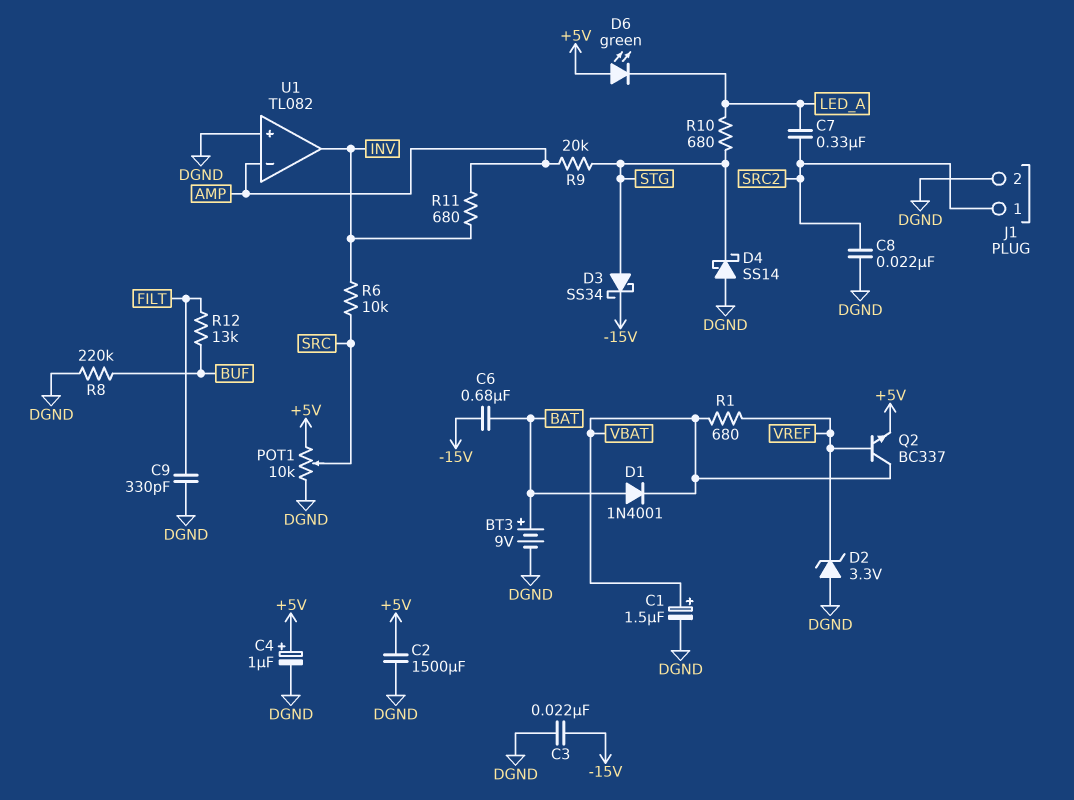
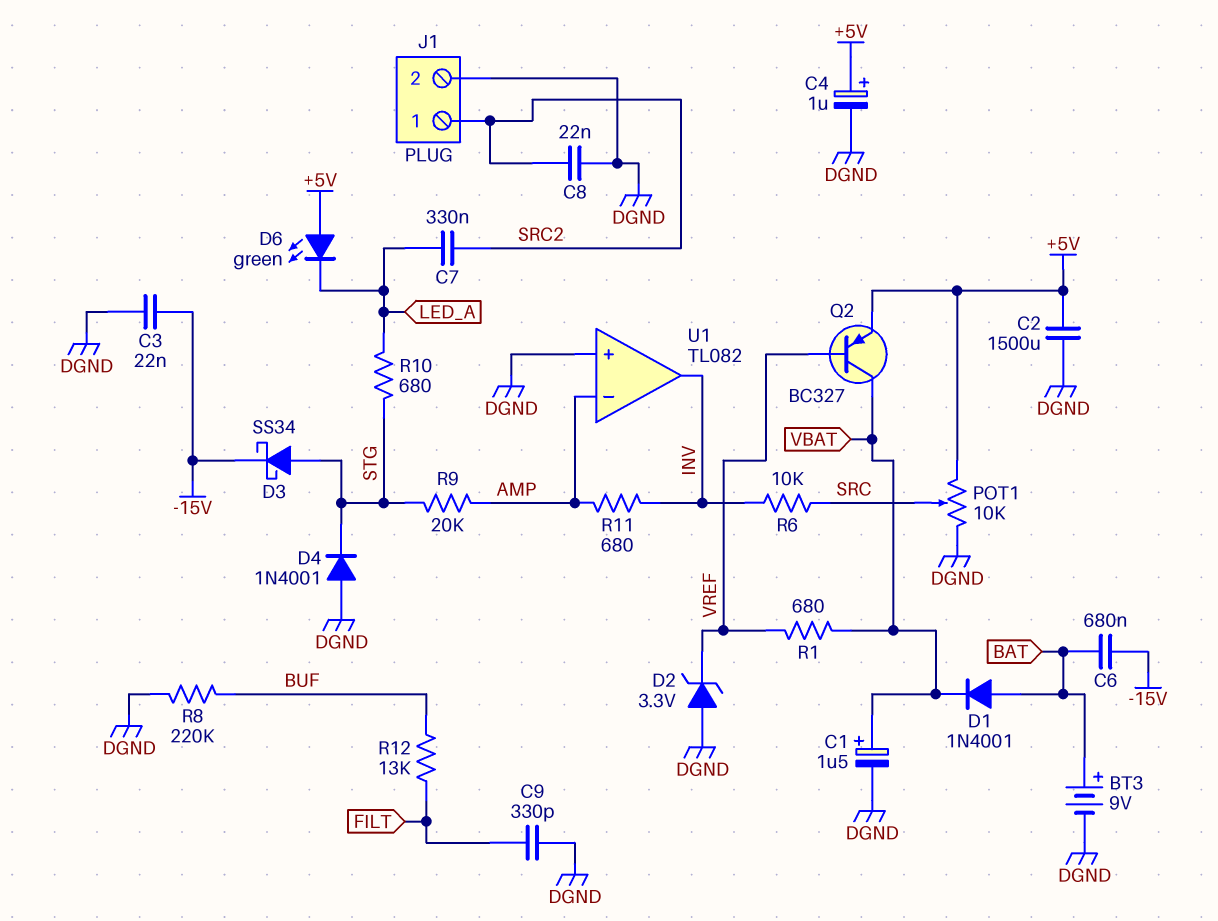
D4: schottky SS14 (A DGND, K STG) -> diode 1N4001 (A DGND, K STG)
Q2: NPN BC337 (B VREF, C VBAT, E +5V) -> PNP BC327 (B VREF, C VBAT, E +5V)

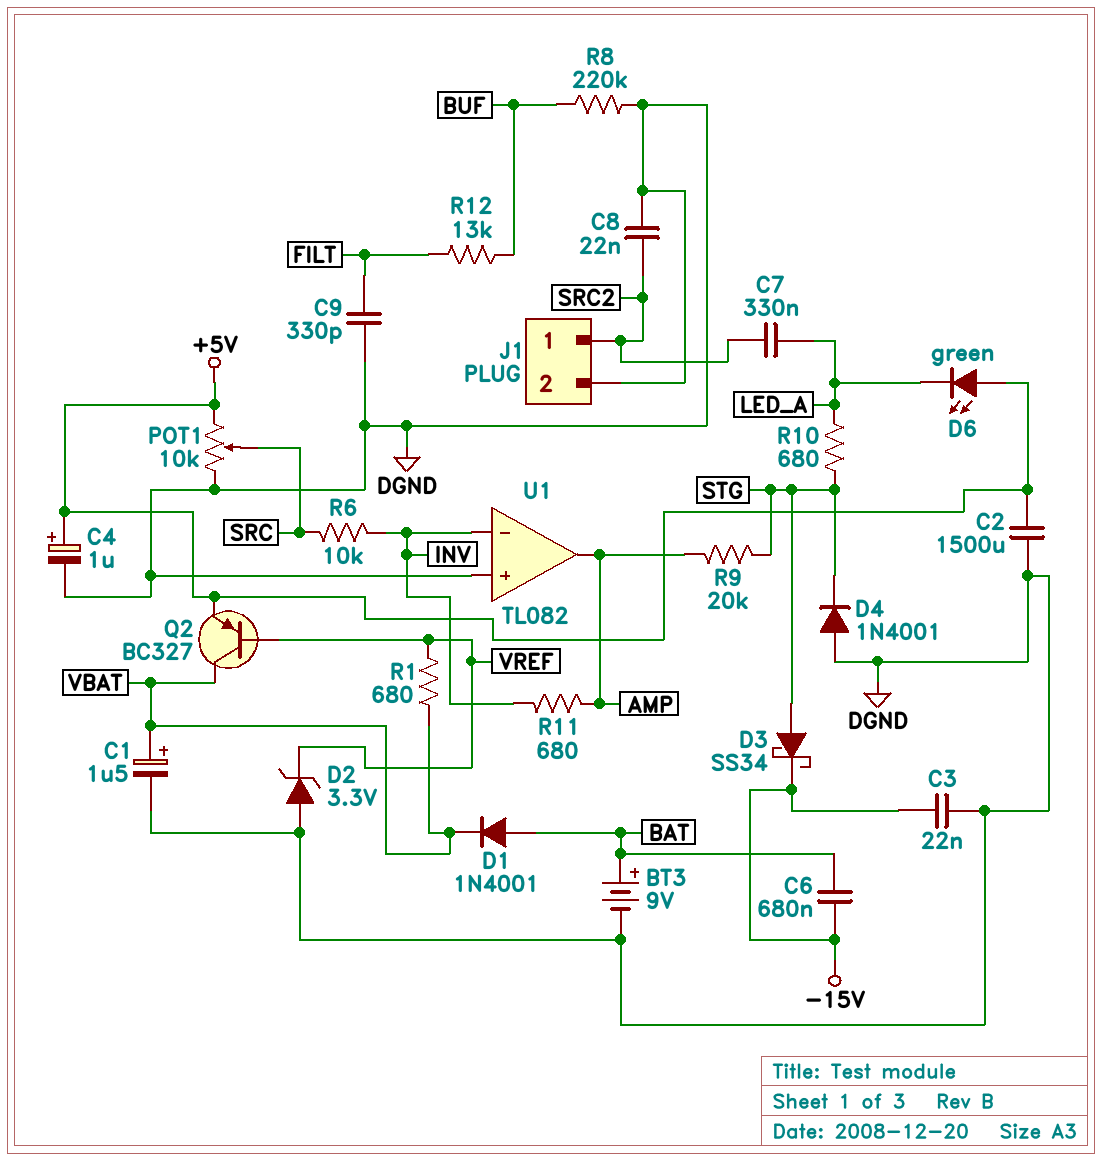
U1 pin in-: AMP -> INV
U1 pin out: INV -> AMP

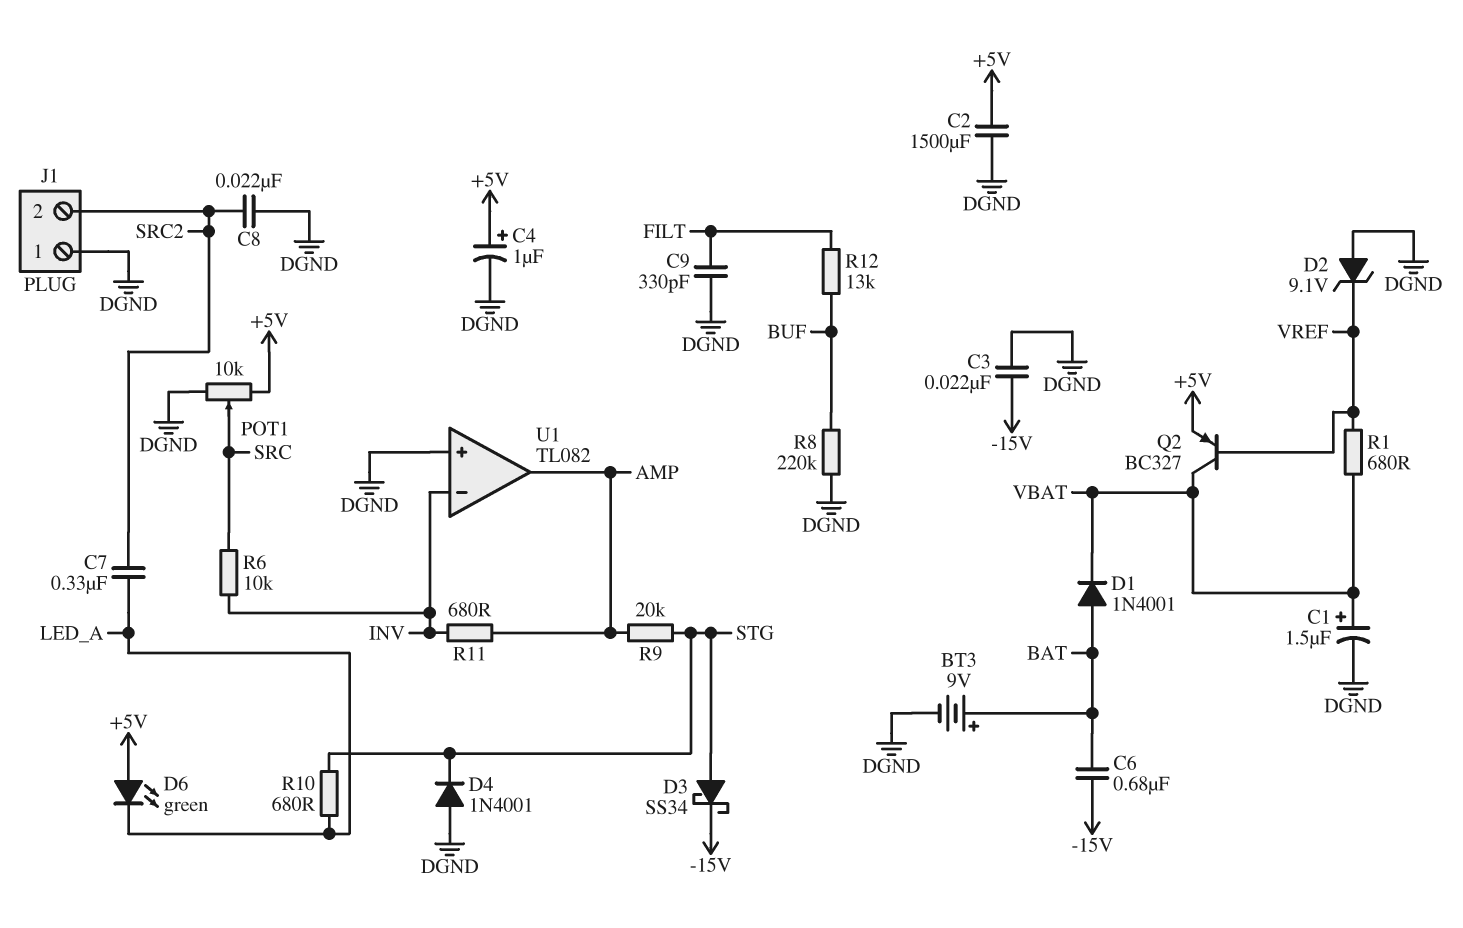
D2: zener 3.3V (A DGND, K VREF) -> zener 9.1V (A DGND, K VREF)
J1 pin 1: SRC2 -> DGND
J1 pin 2: DGND -> SRC2

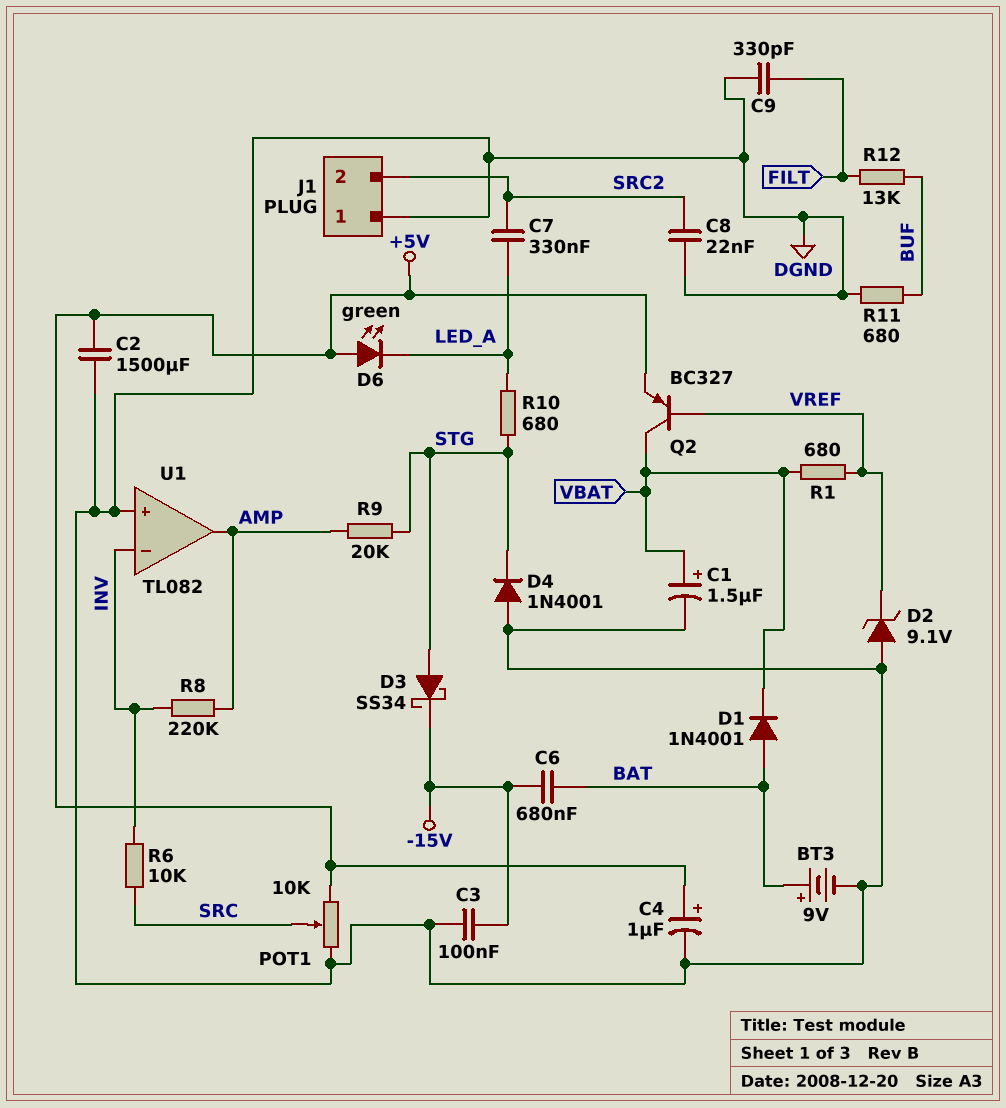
C3: 22nF (-15V, DGND) -> 100nF (-15V, DGND)
R8: 220k (BUF, DGND) -> 220k (AMP, INV)
R11: 680 (AMP, INV) -> 680 (BUF, DGND)

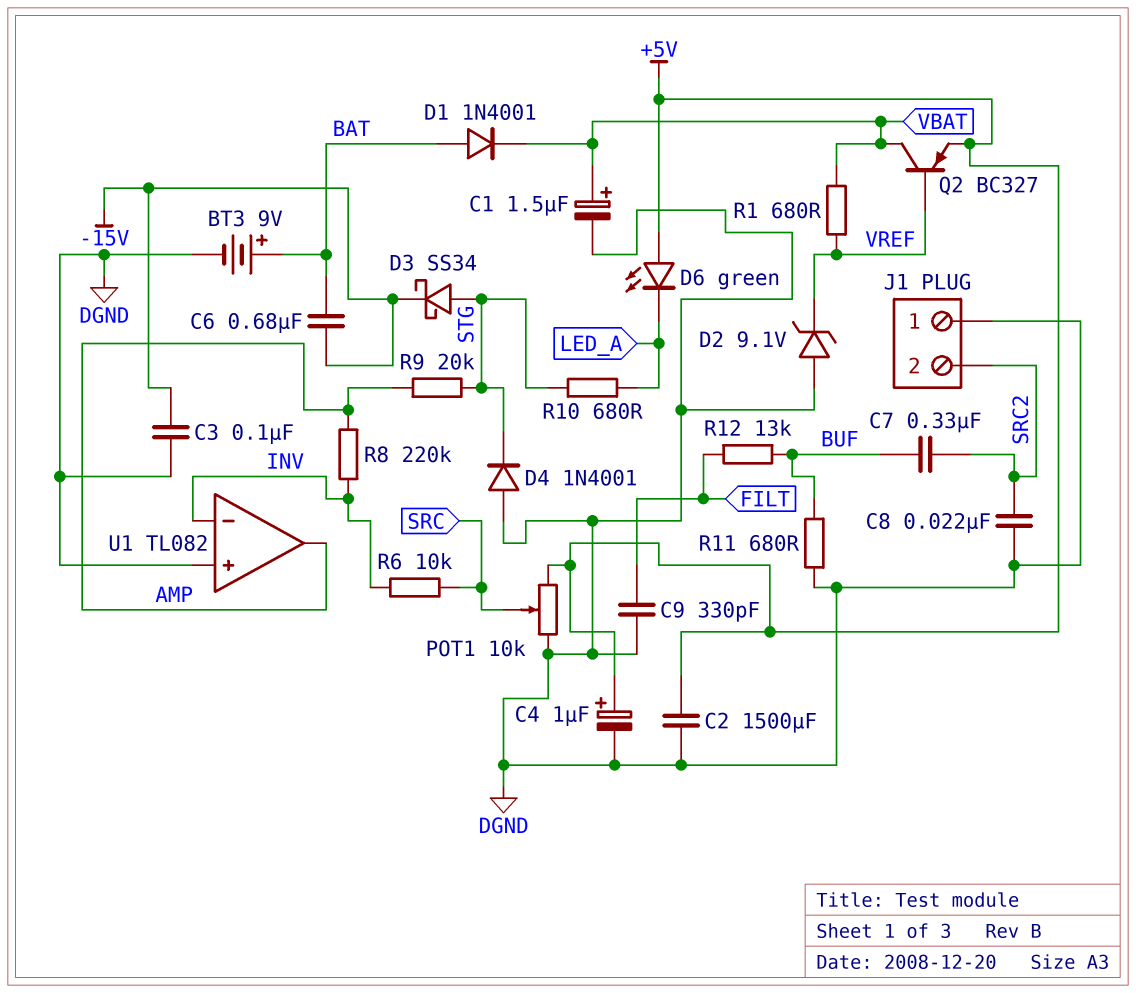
C7: 330nF (LED_A, SRC2) -> 330nF (BUF, SRC2)

